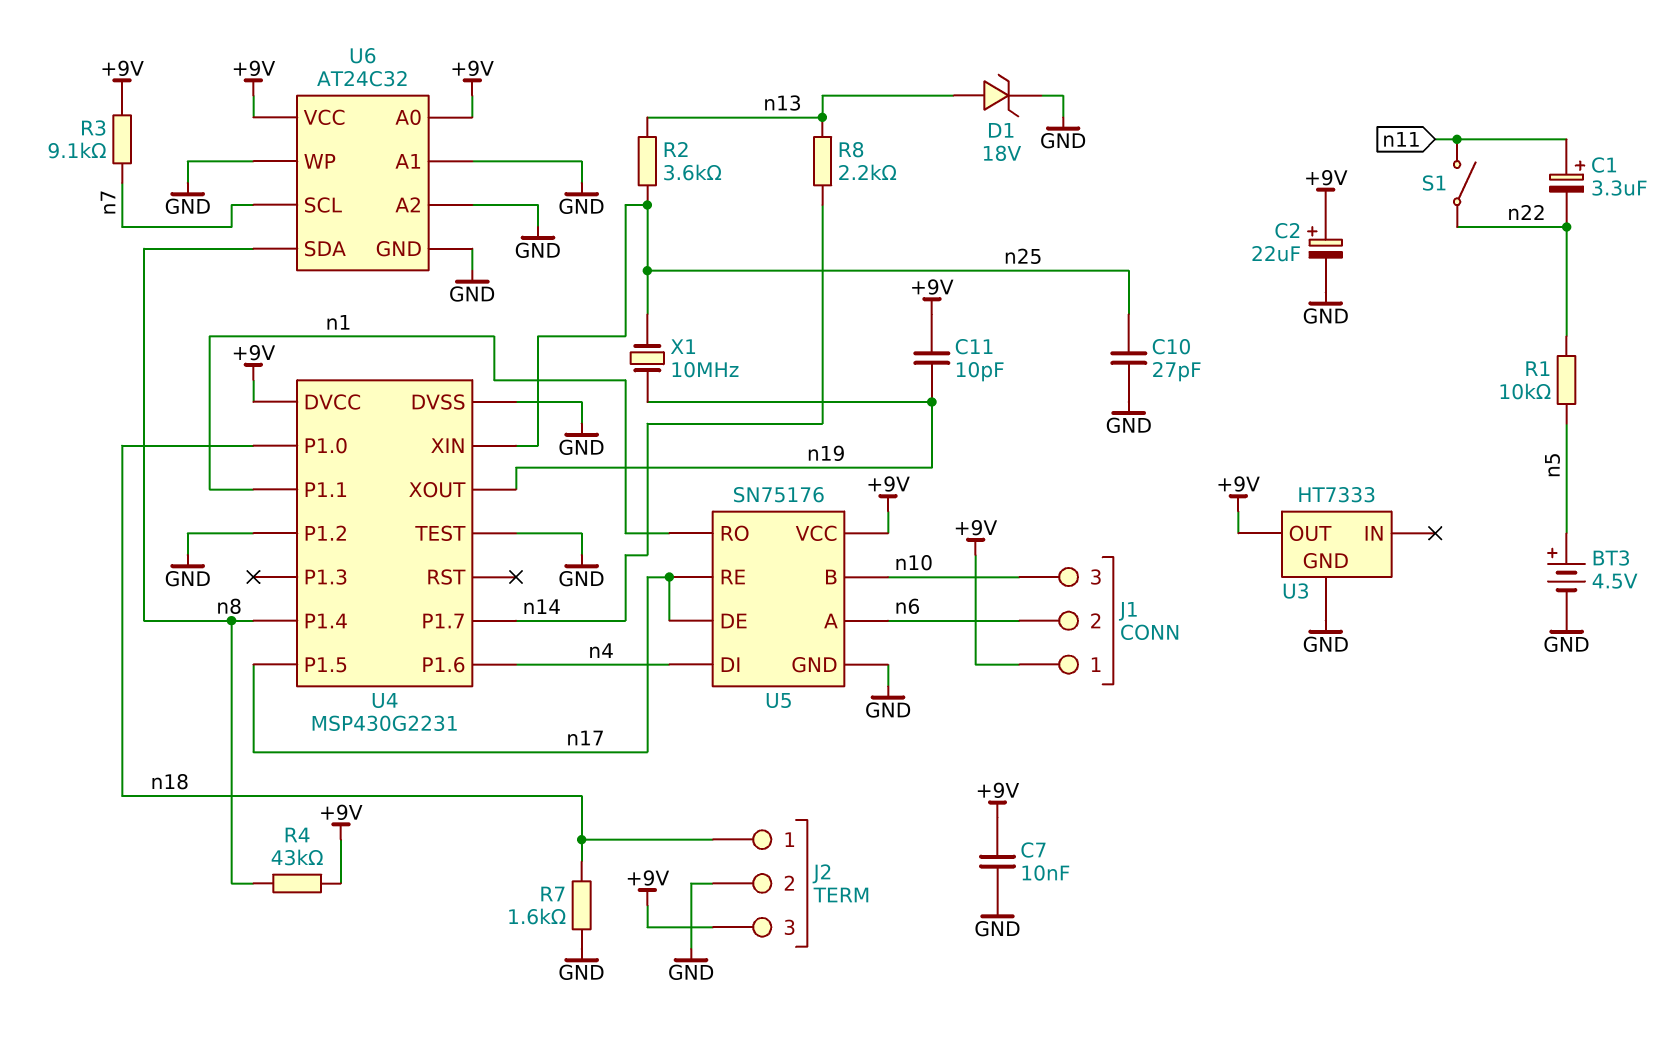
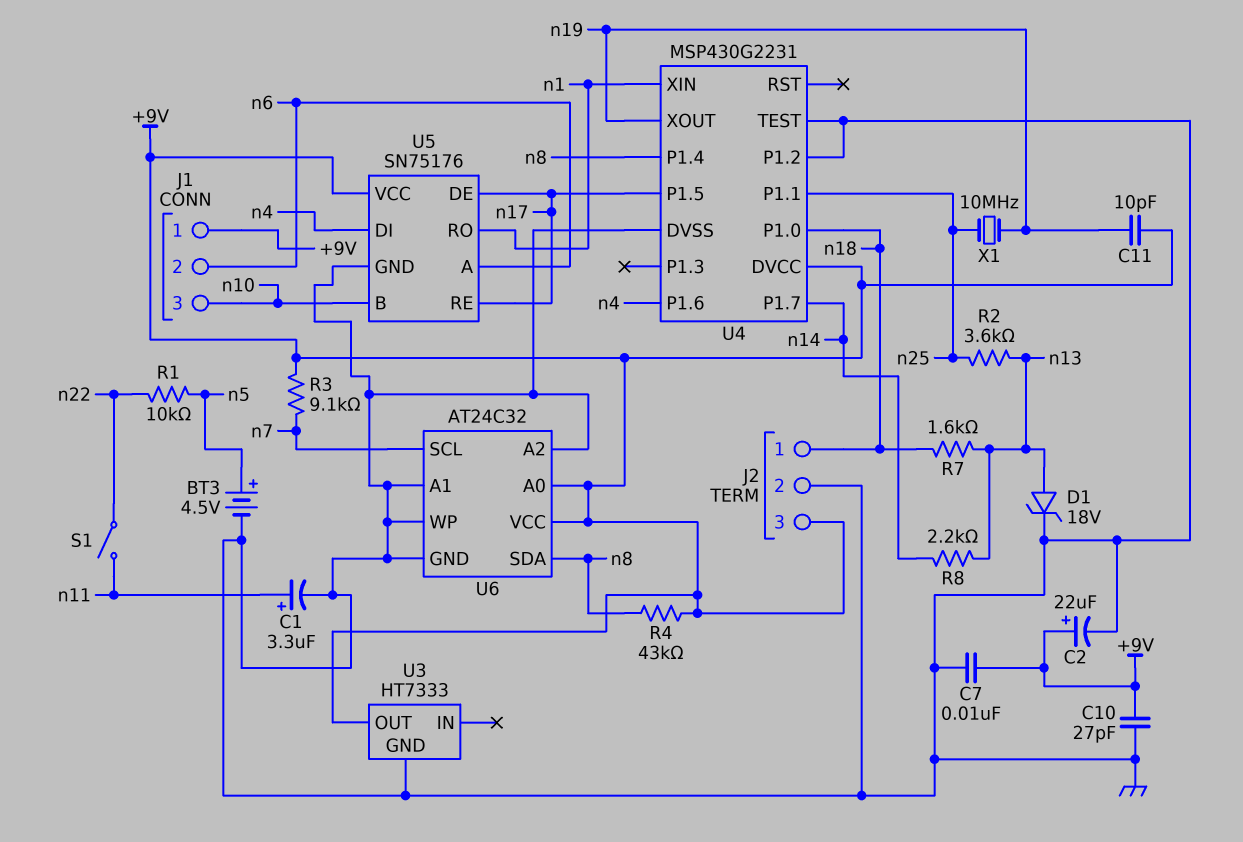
C1: 3.3uF (plus n11, minus n22) -> 3.3uF (plus n11, minus GND)
C10: 27pF (GND, n25) -> 27pF (+9V, GND)
R7: 1.6k (GND, n18) -> 1.6k (n13, n18)
U4 pin P1.1: n1 -> n25
U4 pin XIN: n25 -> n1

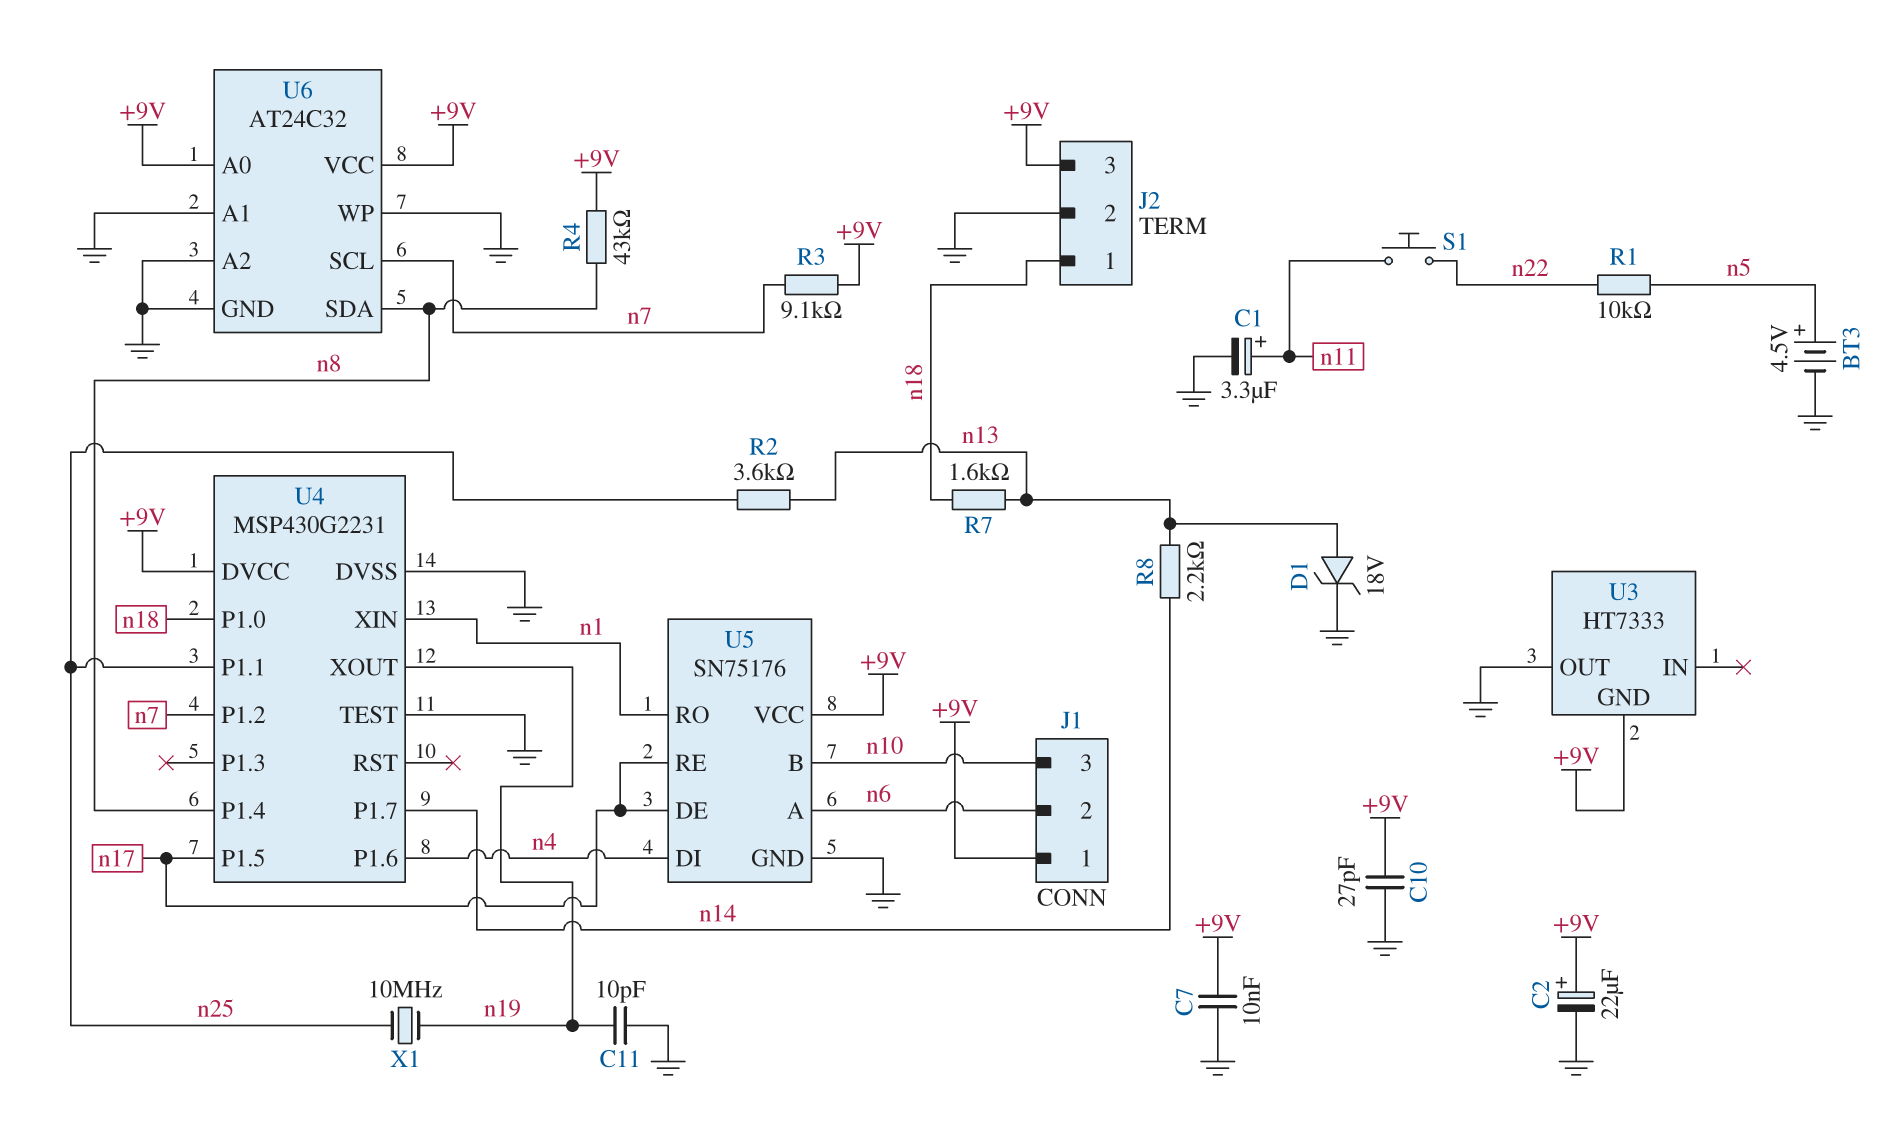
C11: 10pF (+9V, n19) -> 10pF (GND, n19)
S1: switch (n11, n22) -> button (n11, n22)
U3 pin GND: GND -> +9V
U3 pin OUT: +9V -> GND
U4 pin P1.2: GND -> n7

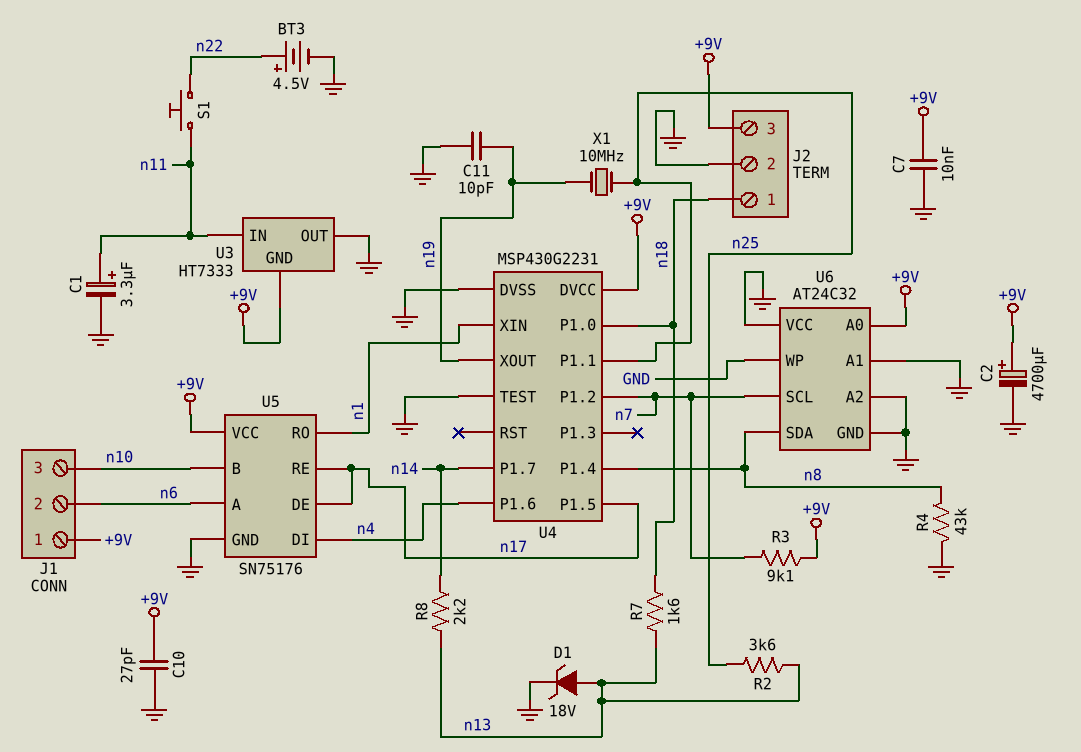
BT3: 4.5V (plus n5, minus GND) -> 4.5V (plus n22, minus GND)
C2: 22uF (plus +9V, minus GND) -> 4700uF (plus +9V, minus GND)
R1: 10k (n5, n22) -> none
R4: 43k (+9V, n8) -> 43k (GND, n8)
U3 pin IN: none -> n11
U6 pin VCC: +9V -> GND

